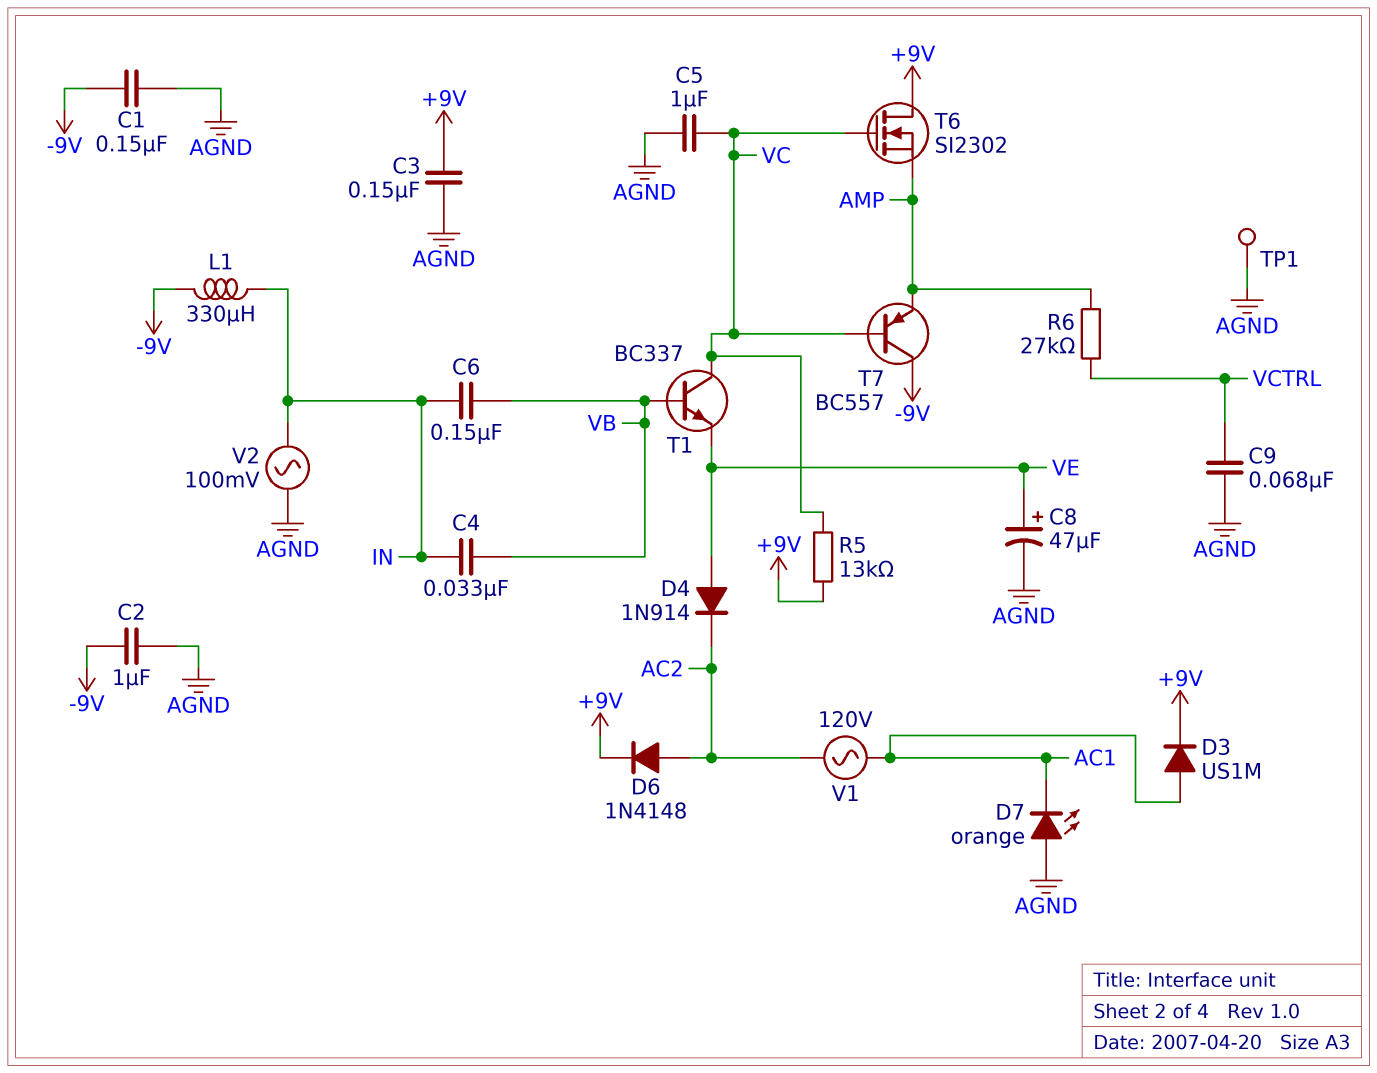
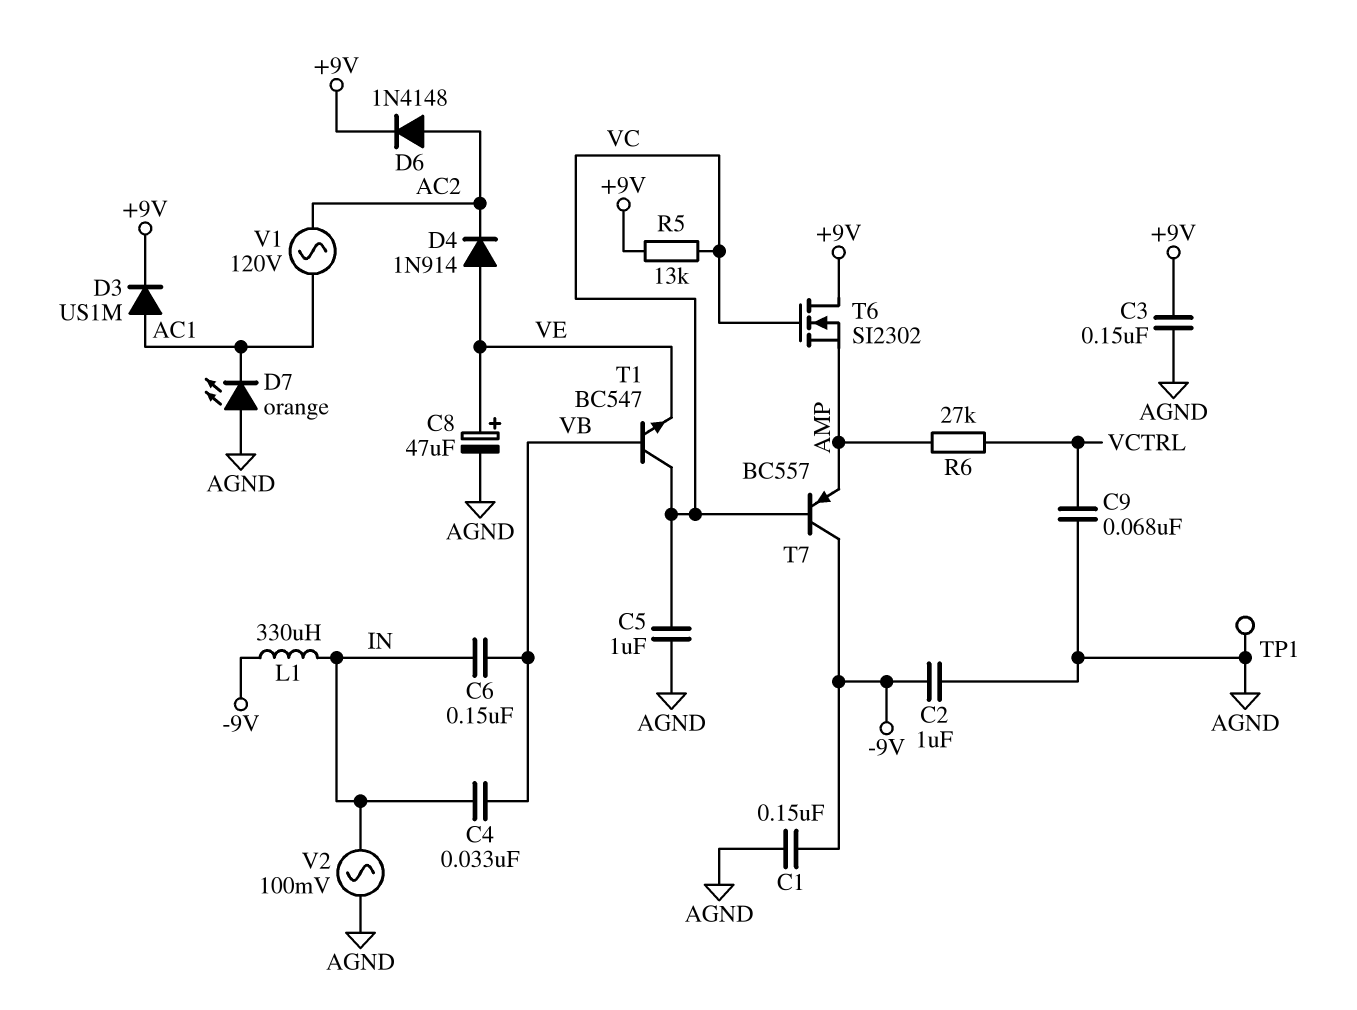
T1: NPN BC337 (B VB, C VC, E VE) -> NPN BC547 (B VB, C VC, E VE)

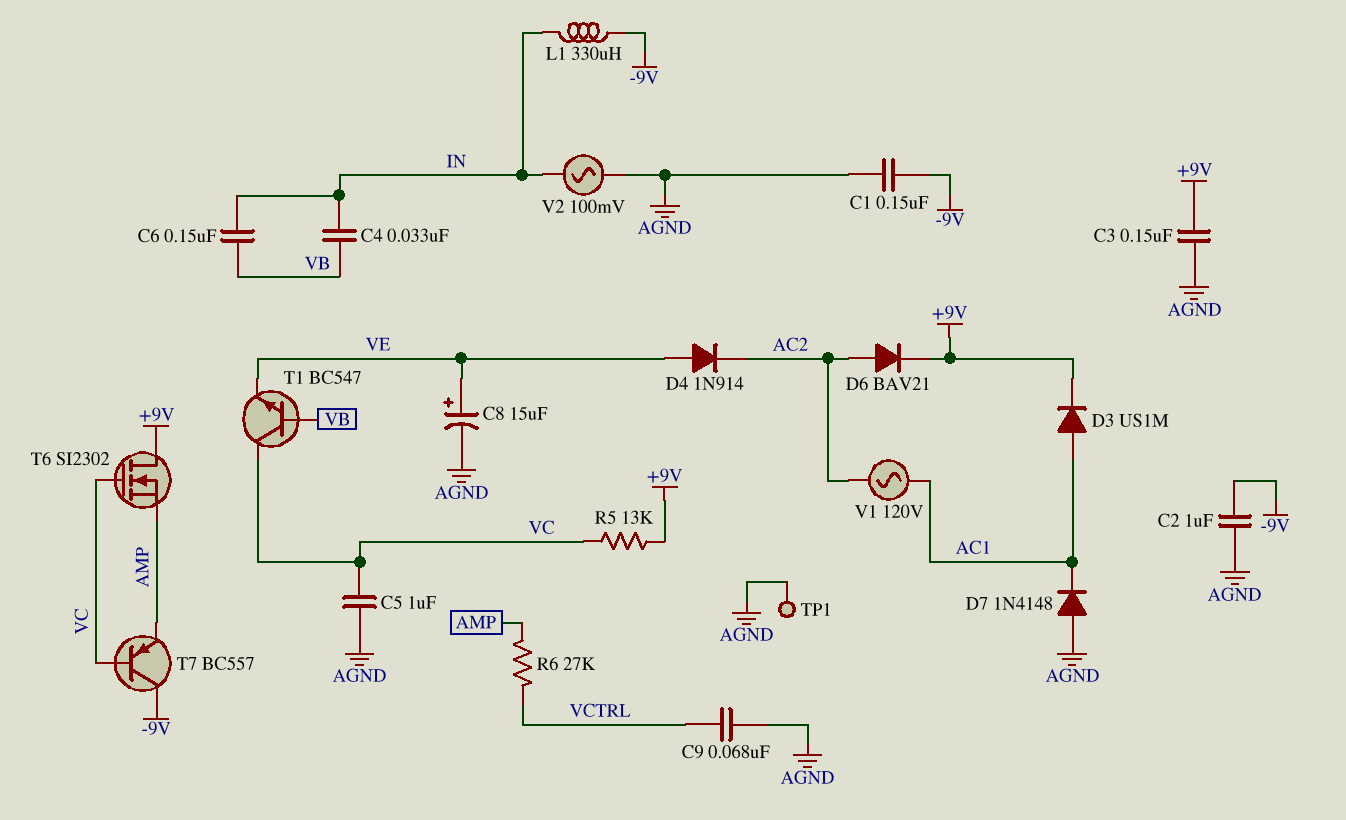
C8: 47uF (plus VE, minus AGND) -> 15uF (plus VE, minus AGND)
D6: diode 1N4148 (A AC2, K +9V) -> diode BAV21 (A AC2, K +9V)
D7: LED orange (A AGND, K AC1) -> diode 1N4148 (A AGND, K AC1)

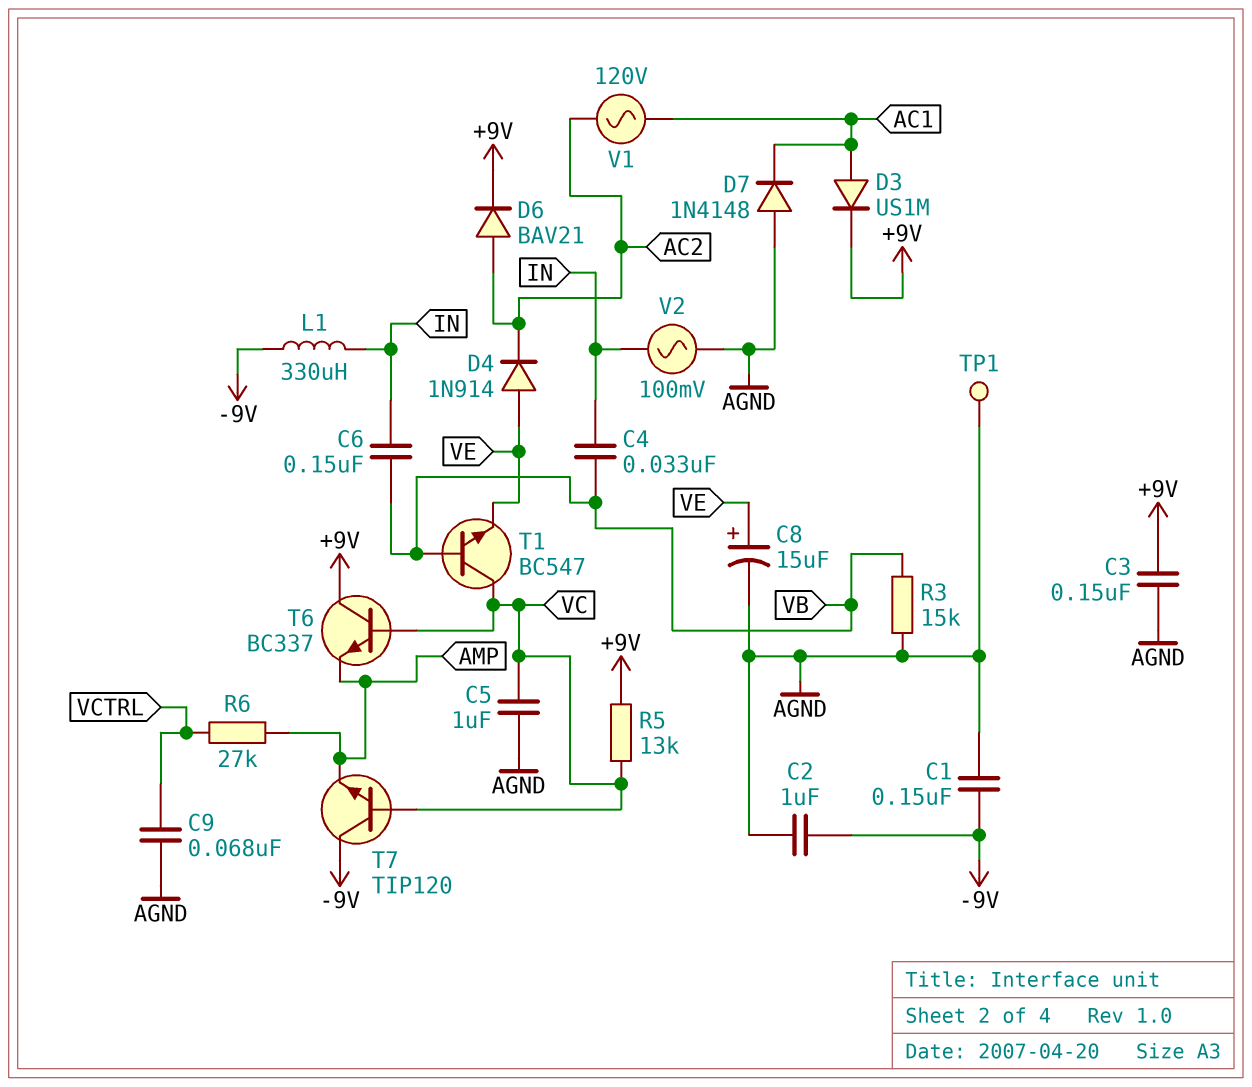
R3: none -> 15k (AGND, VB)
T6: NMOS SI2302 (G VC, D +9V, S AMP) -> NPN BC337 (B VC, C +9V, E AMP)
T7: PNP BC557 (B VC, C -9V, E AMP) -> NPN TIP120 (B VC, C -9V, E AMP)

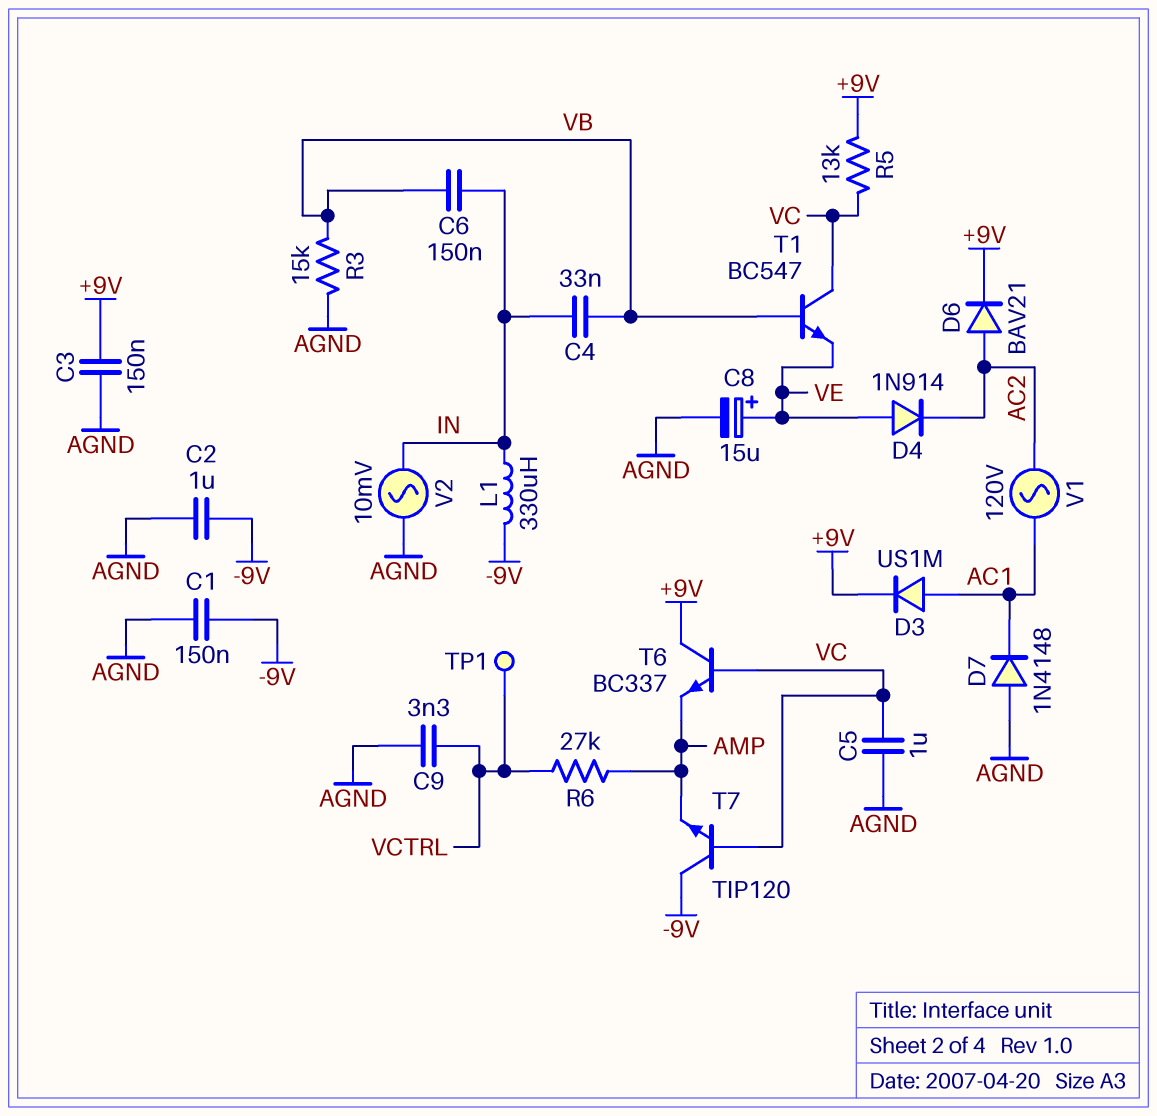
C9: 68nF (AGND, VCTRL) -> 3.3nF (AGND, VCTRL)
TP1: test point (AGND) -> test point (VCTRL)
V2: AC 100mV (AGND, IN) -> AC 10mV (AGND, IN)

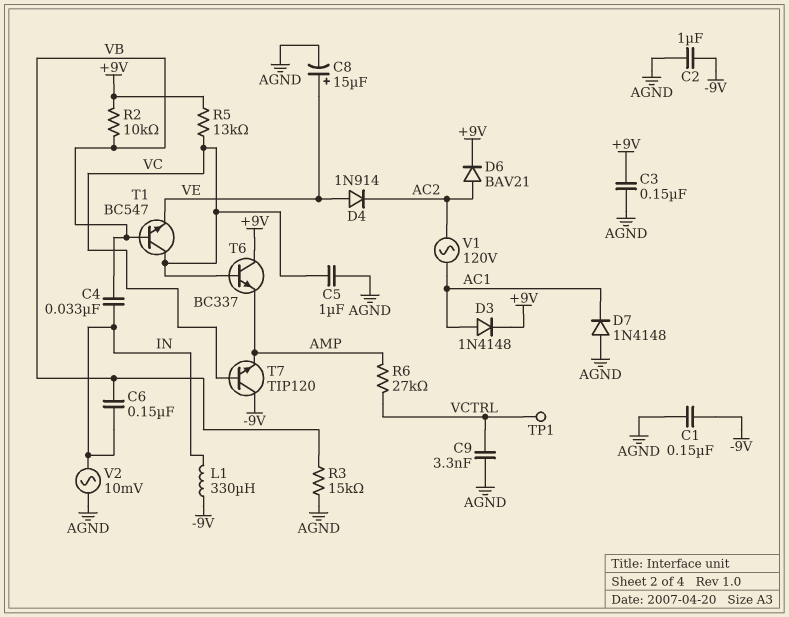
D3: diode US1M (A AC1, K +9V) -> diode 1N4148 (A AC1, K +9V)
R2: none -> 10k (+9V, VB)

